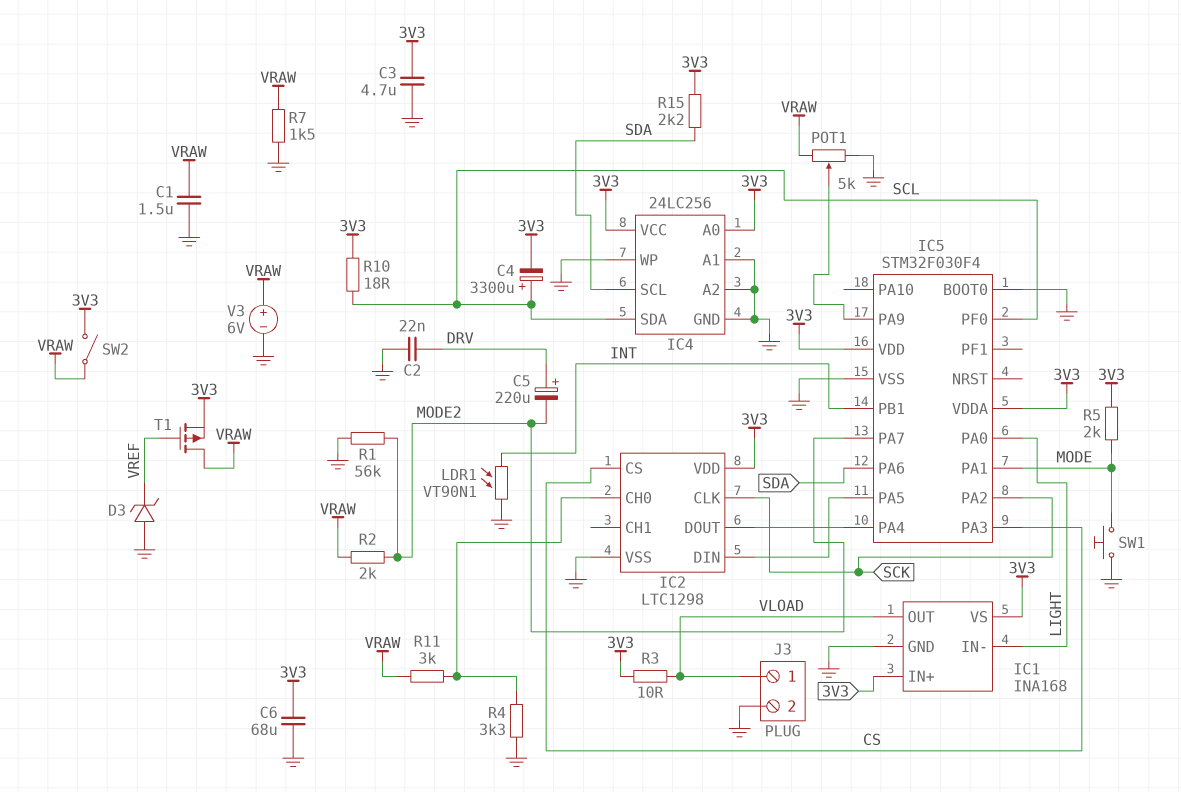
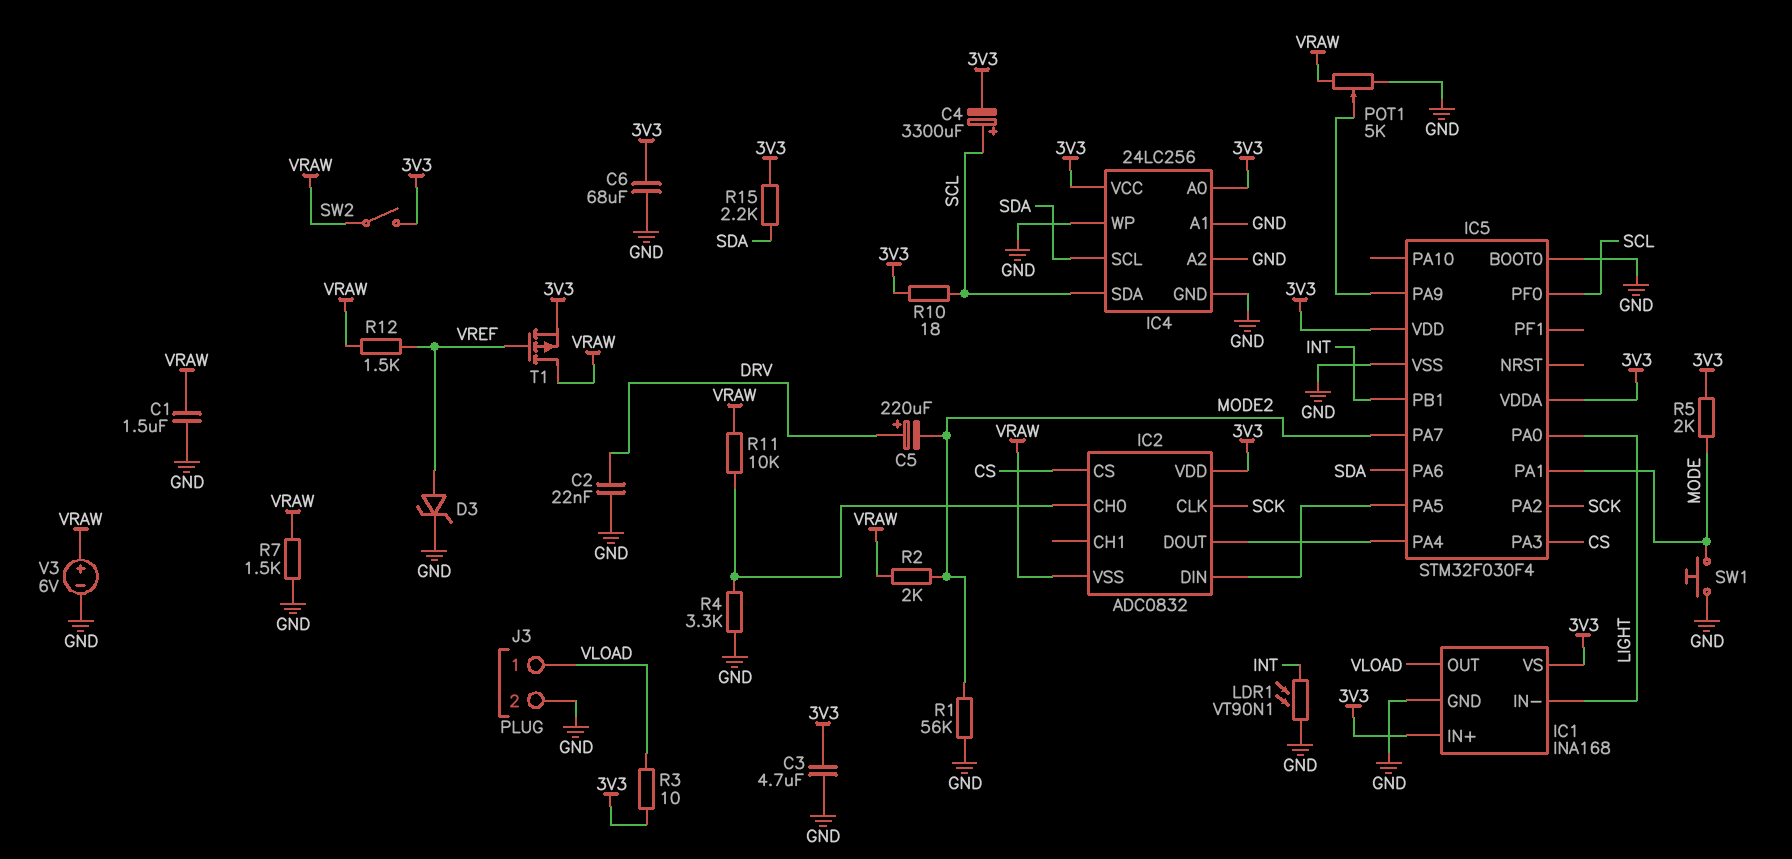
D3: zener (A GND, K VREF) -> zener (A VREF, K GND)
IC2: LTC1298 -> ADC0832
IC2 pin VSS: GND -> VRAW
R11: 3k (IC2/CH0, VRAW) -> 10k (IC2/CH0, VRAW)
R12: none -> 1.5k (VRAW, VREF)

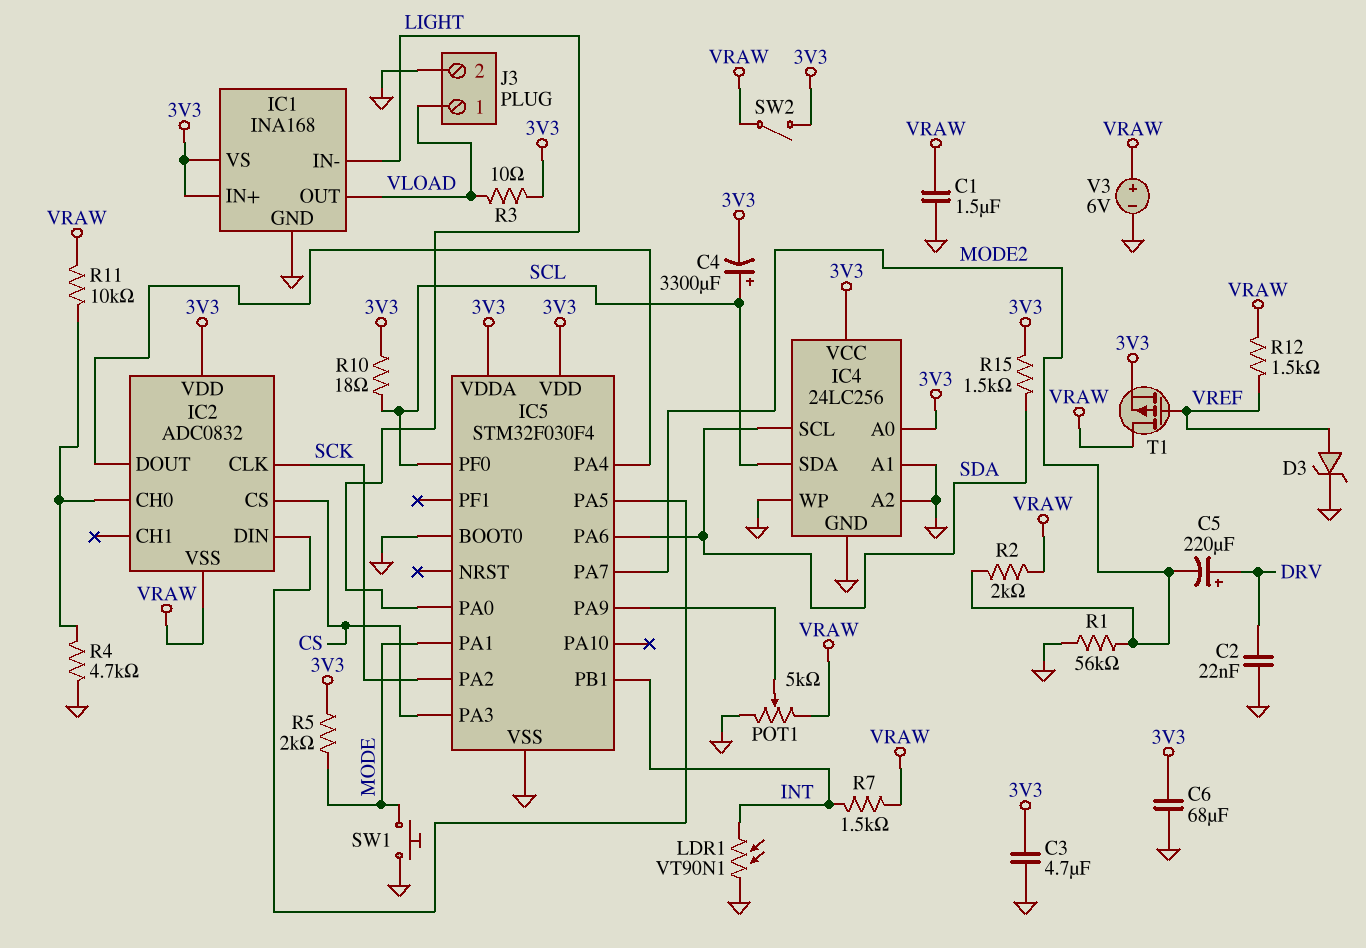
R4: 3.3k (GND, IC2/CH0) -> 4.7k (GND, IC2/CH0)
R7: 1.5k (GND, VRAW) -> 1.5k (INT, VRAW)
R15: 2.2k (3V3, SDA) -> 1.5k (3V3, SDA)

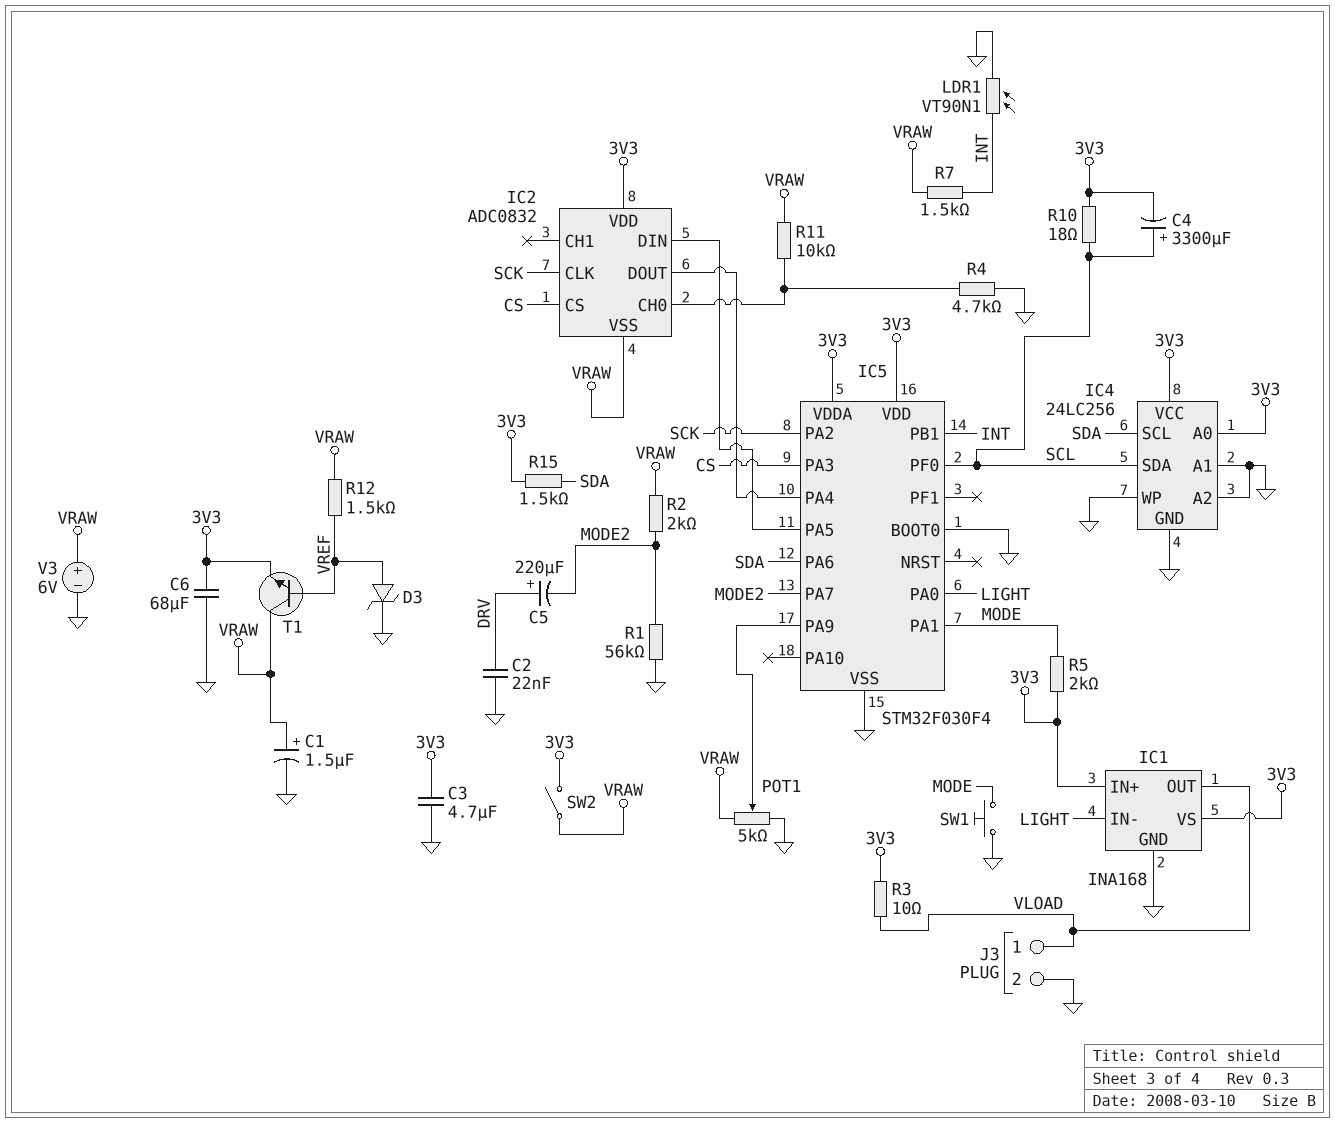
C1: 1.5uF (GND, VRAW) -> 1.5uF (plus VRAW, minus GND)
T1: PMOS (G VREF, D VRAW, S 3V3) -> NPN (B VREF, C VRAW, E 3V3)

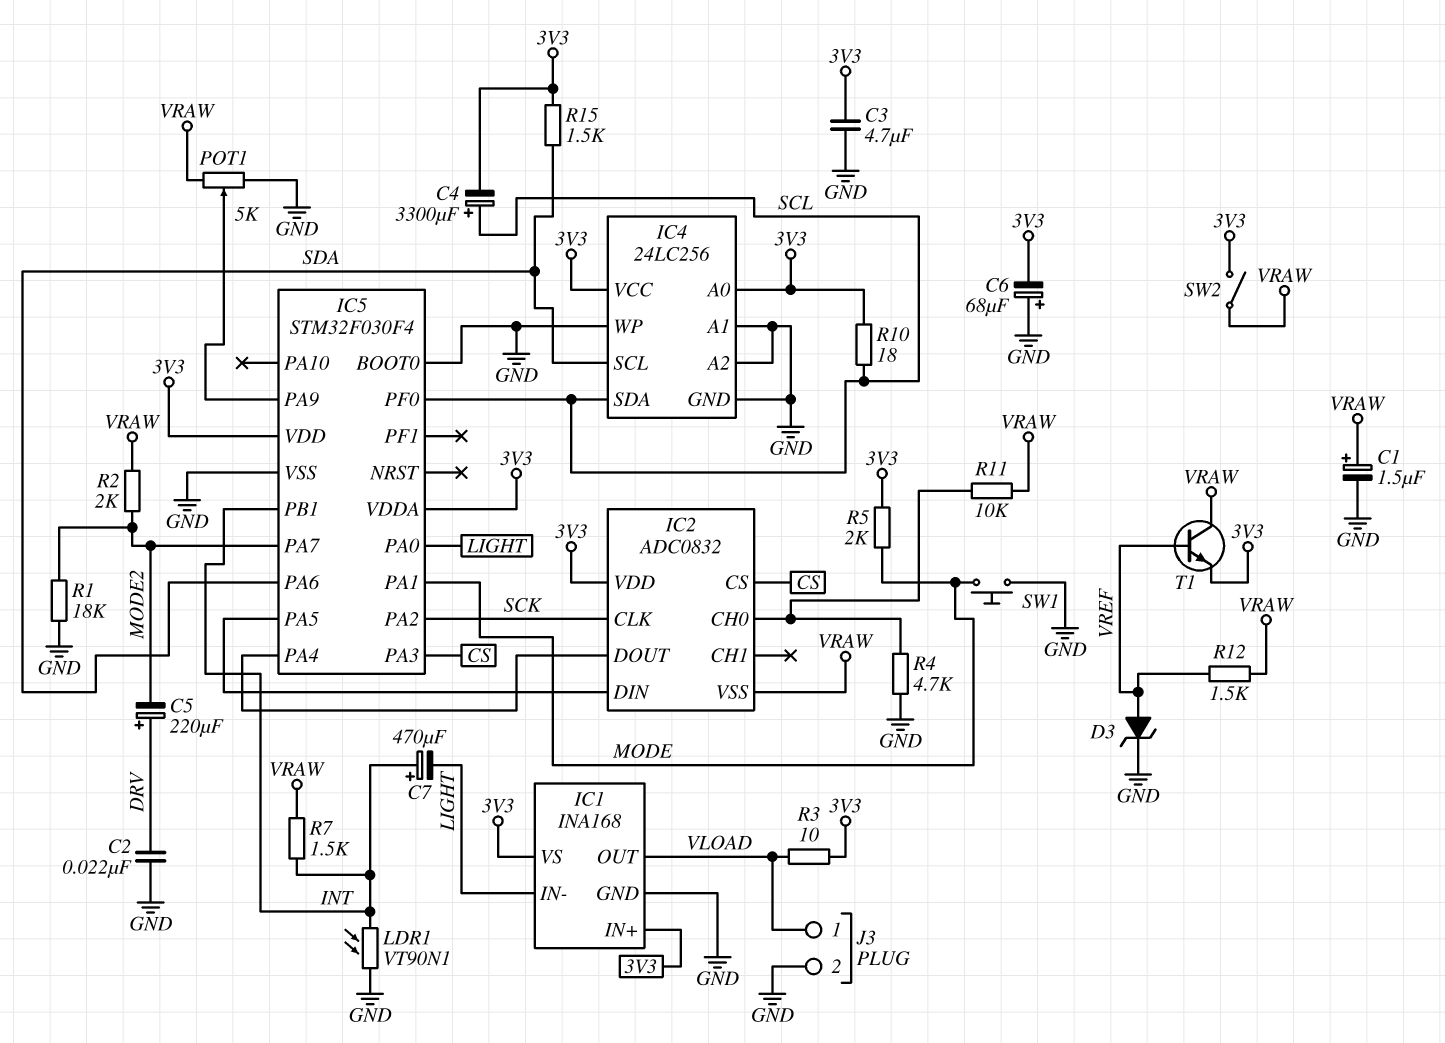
C6: 68uF (3V3, GND) -> 68uF (plus GND, minus 3V3)
C7: none -> 470uF (plus INT, minus LIGHT)
R1: 56k (GND, MODE2) -> 18k (GND, MODE2)
V3: 6V (plus VRAW, minus GND) -> none

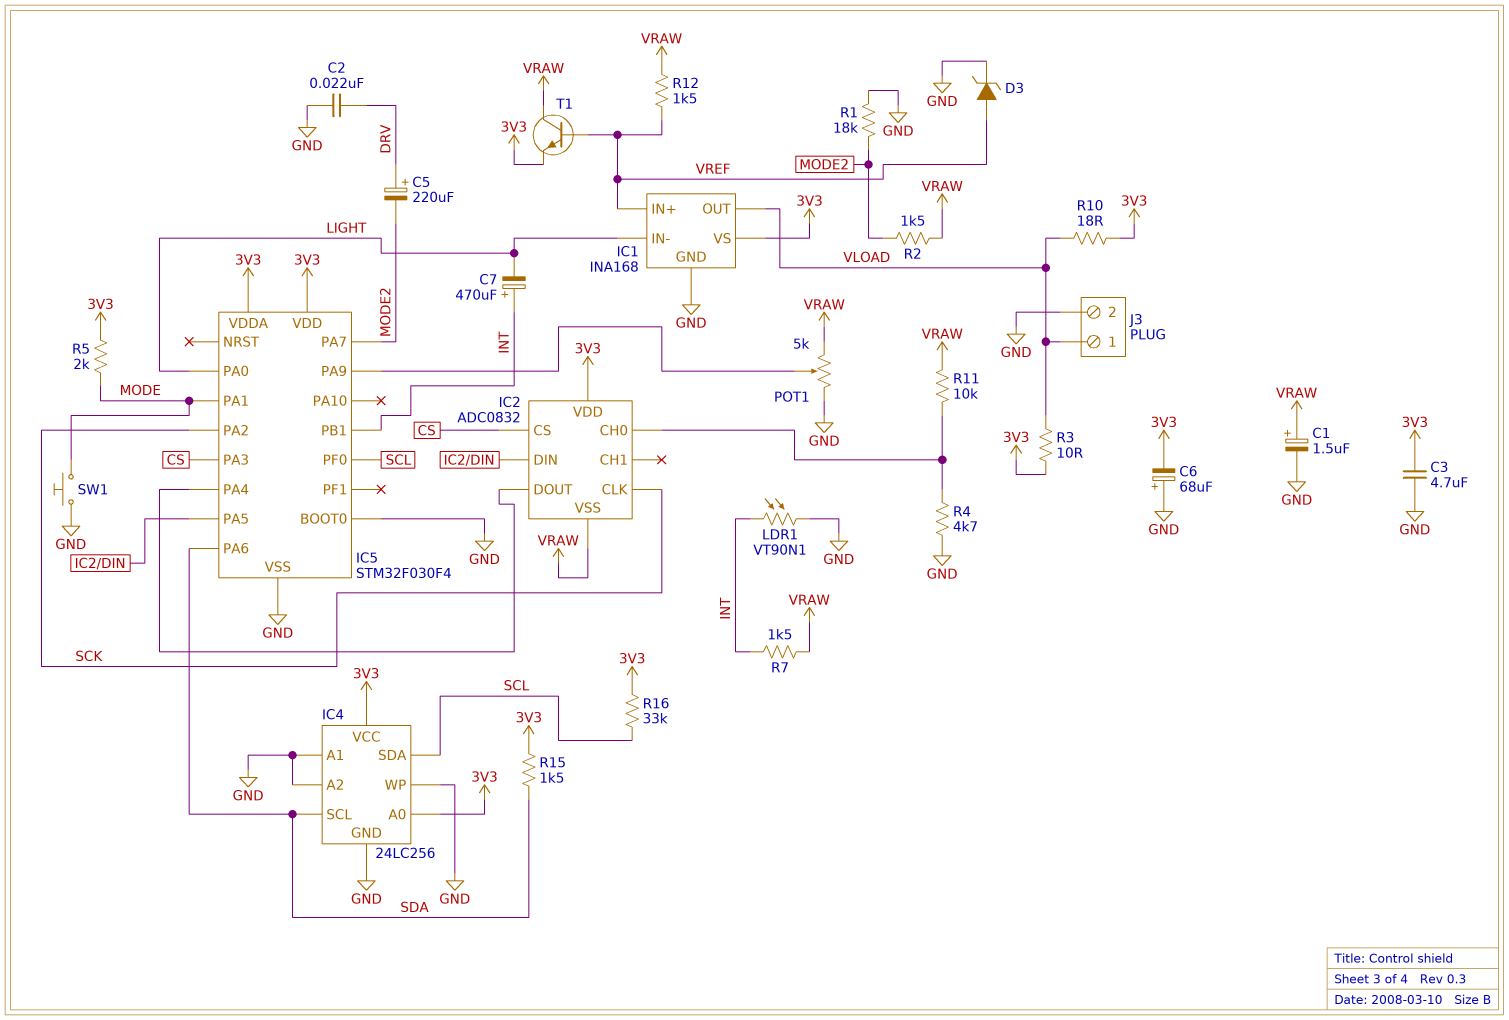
C4: 3300uF (plus SCL, minus 3V3) -> none
IC1 pin IN+: 3V3 -> VREF
R2: 2k (MODE2, VRAW) -> 1.5k (MODE2, VRAW)
R10: 18 (3V3, SCL) -> 18 (3V3, VLOAD)
R16: none -> 33k (3V3, SCL)
SW2: switch (3V3, VRAW) -> none

